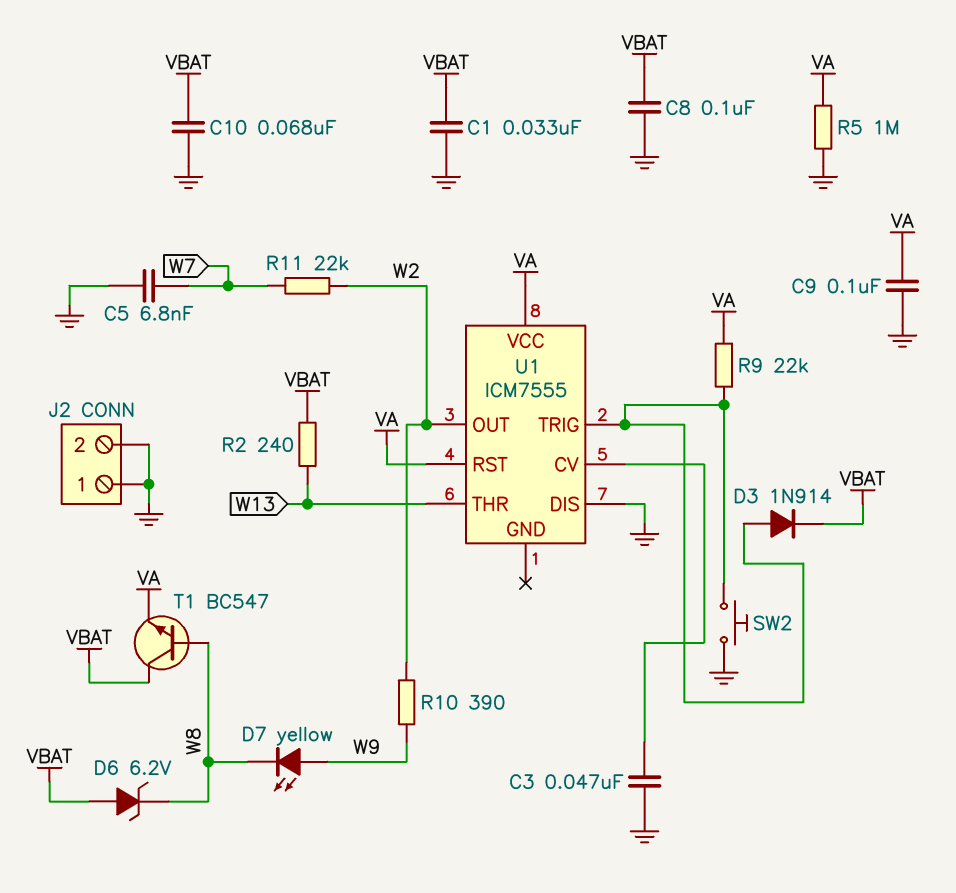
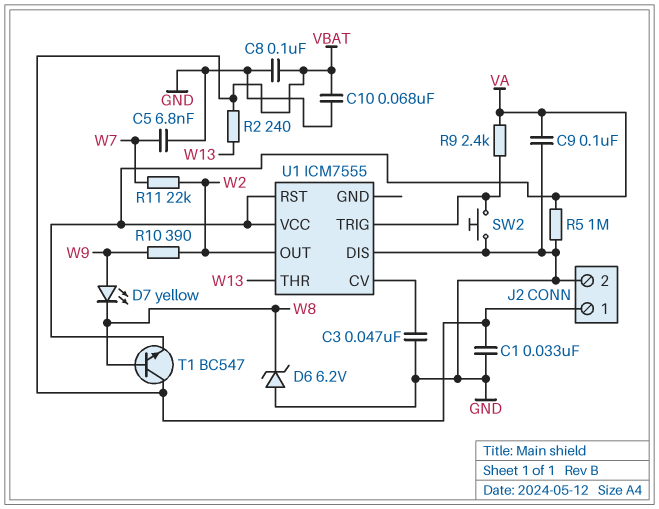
D3: diode 1N914 (A U1/TRIG, K VBAT) -> none
D6: zener 6.2V (A VBAT, K W8) -> zener 6.2V (A GND, K W8)
J2 pin 1: GND -> VBAT
R9: 22k (U1/TRIG, VA) -> 2.4k (U1/TRIG, VA)

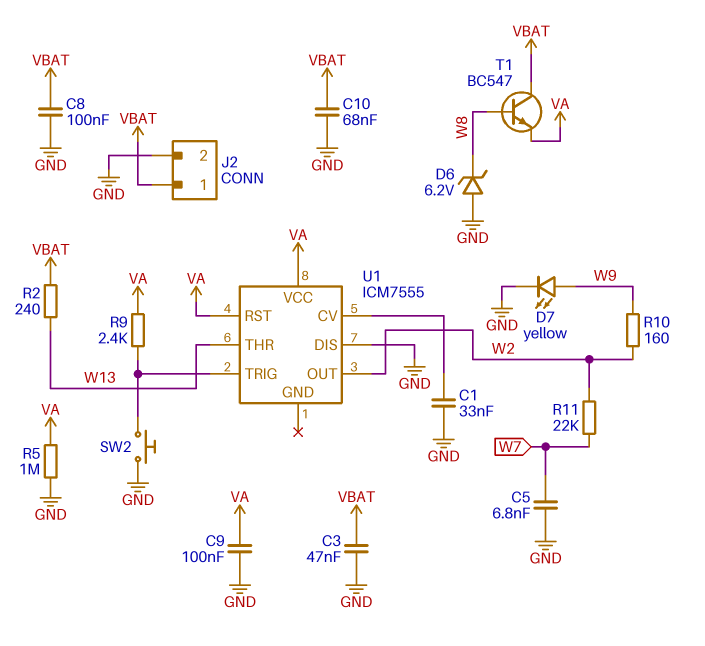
C1: 33nF (GND, VBAT) -> 33nF (GND, U1/CV)
C3: 47nF (GND, U1/CV) -> 47nF (GND, VBAT)
D7: LED yellow (A W9, K W8) -> LED yellow (A W9, K GND)
R10: 390 (W2, W9) -> 160 (W2, W9)

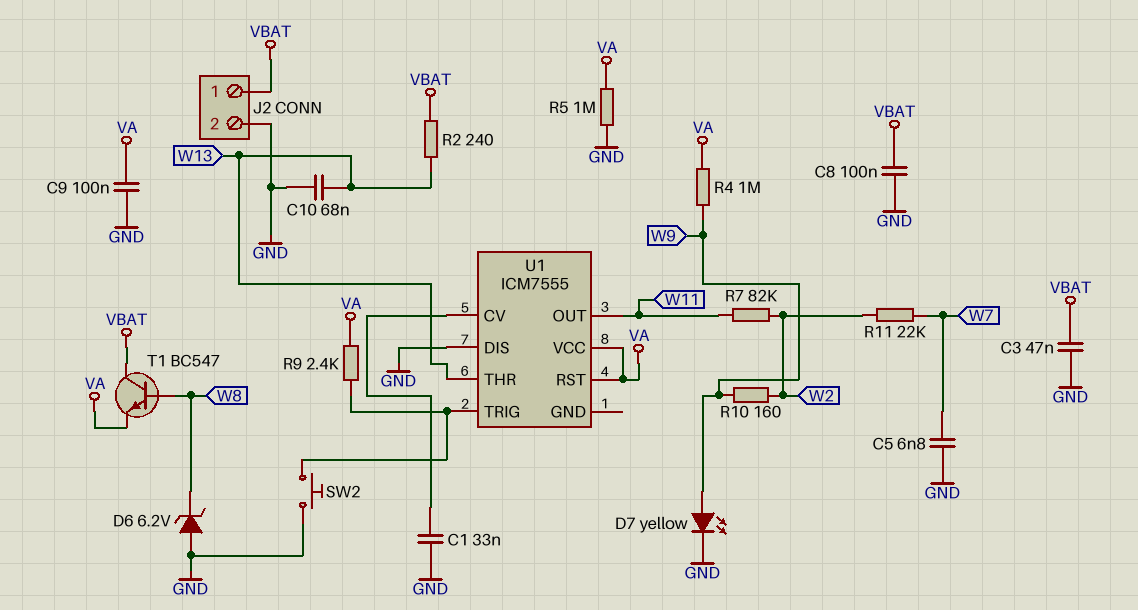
C10: 68nF (GND, VBAT) -> 68nF (GND, W13)
R4: none -> 1M (VA, W9)
R7: none -> 82k (W2, W11)
U1 pin OUT: W2 -> W11

